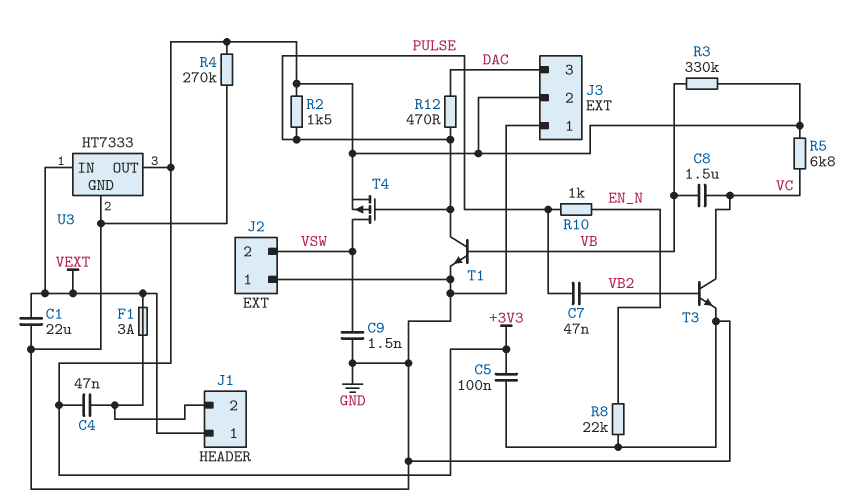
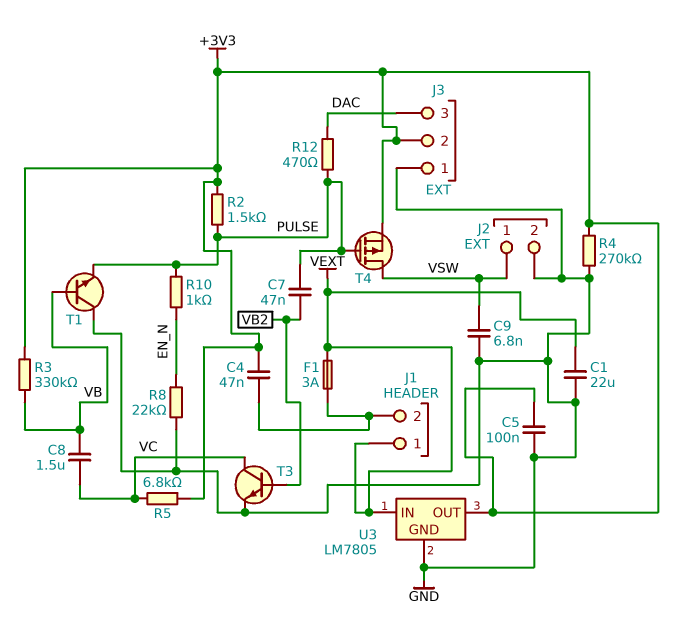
C9: 1.5nF (GND, VSW) -> 6.8nF (GND, VSW)
J2 pin 1: GND -> VSW
J2 pin 2: VSW -> GND
T1: NPN (B VB, C PULSE, E GND) -> NPN (B VB, C GND, E PULSE)
U3: HT7333 -> LM7805

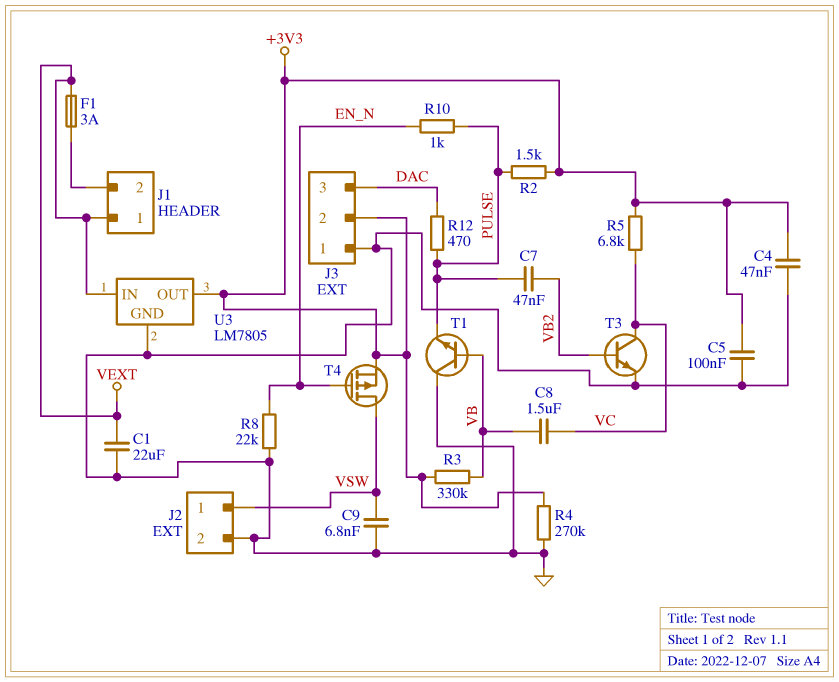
C4: 47nF (+3V3, J1/2) -> 47nF (+3V3, GND)
T4: PMOS (G PULSE, D VSW, S +3V3) -> PMOS (G EN_N, D VSW, S +3V3)

